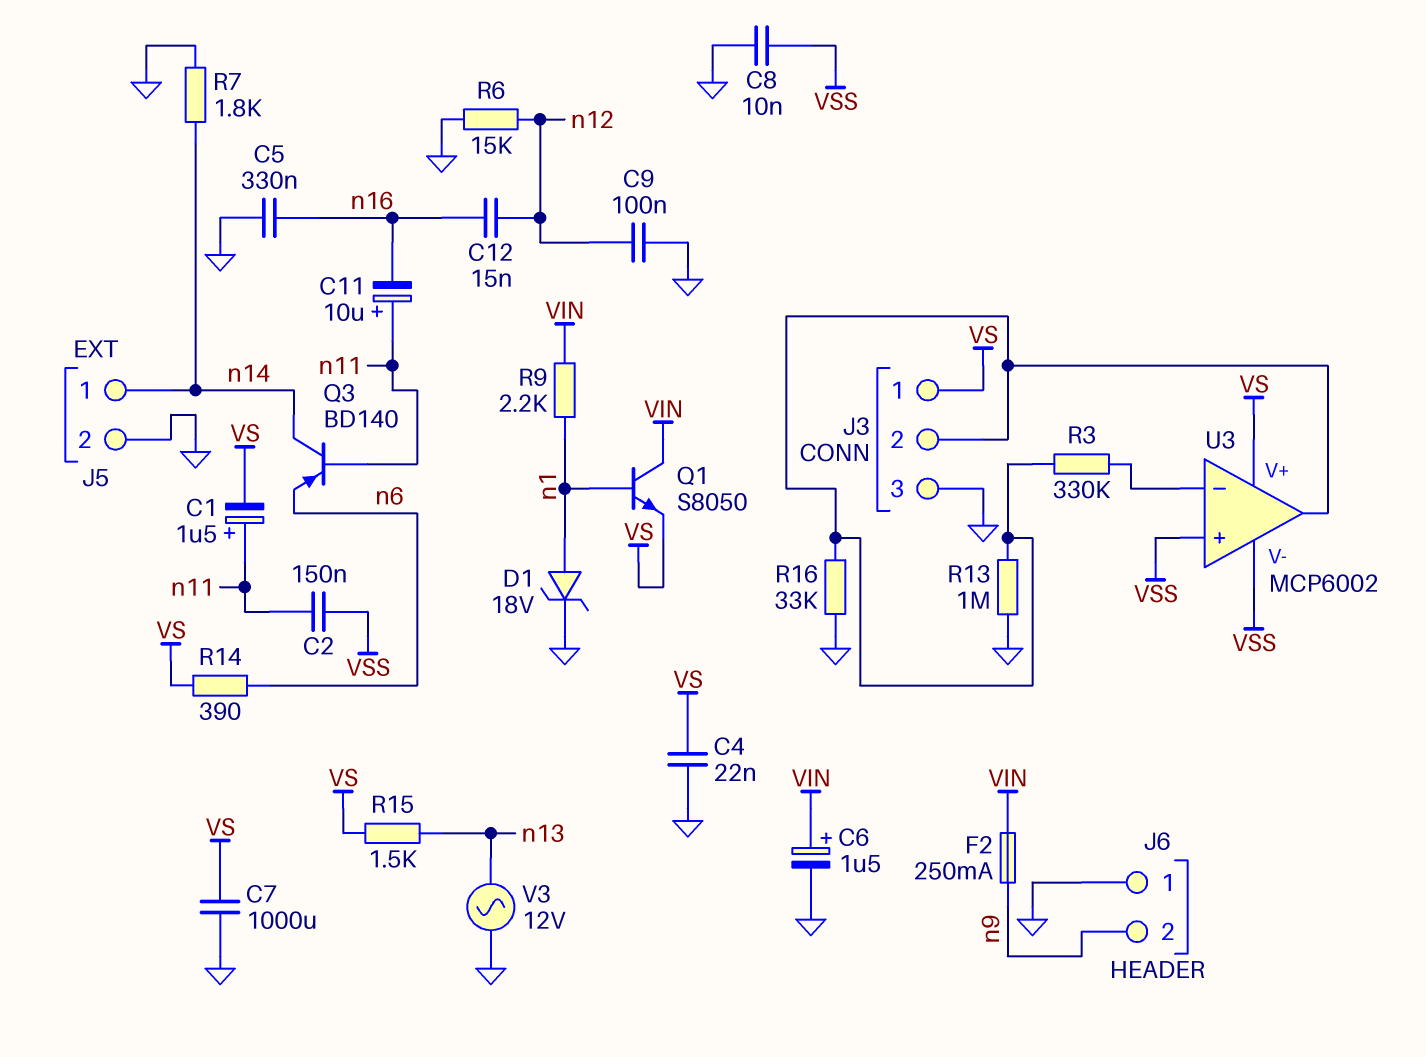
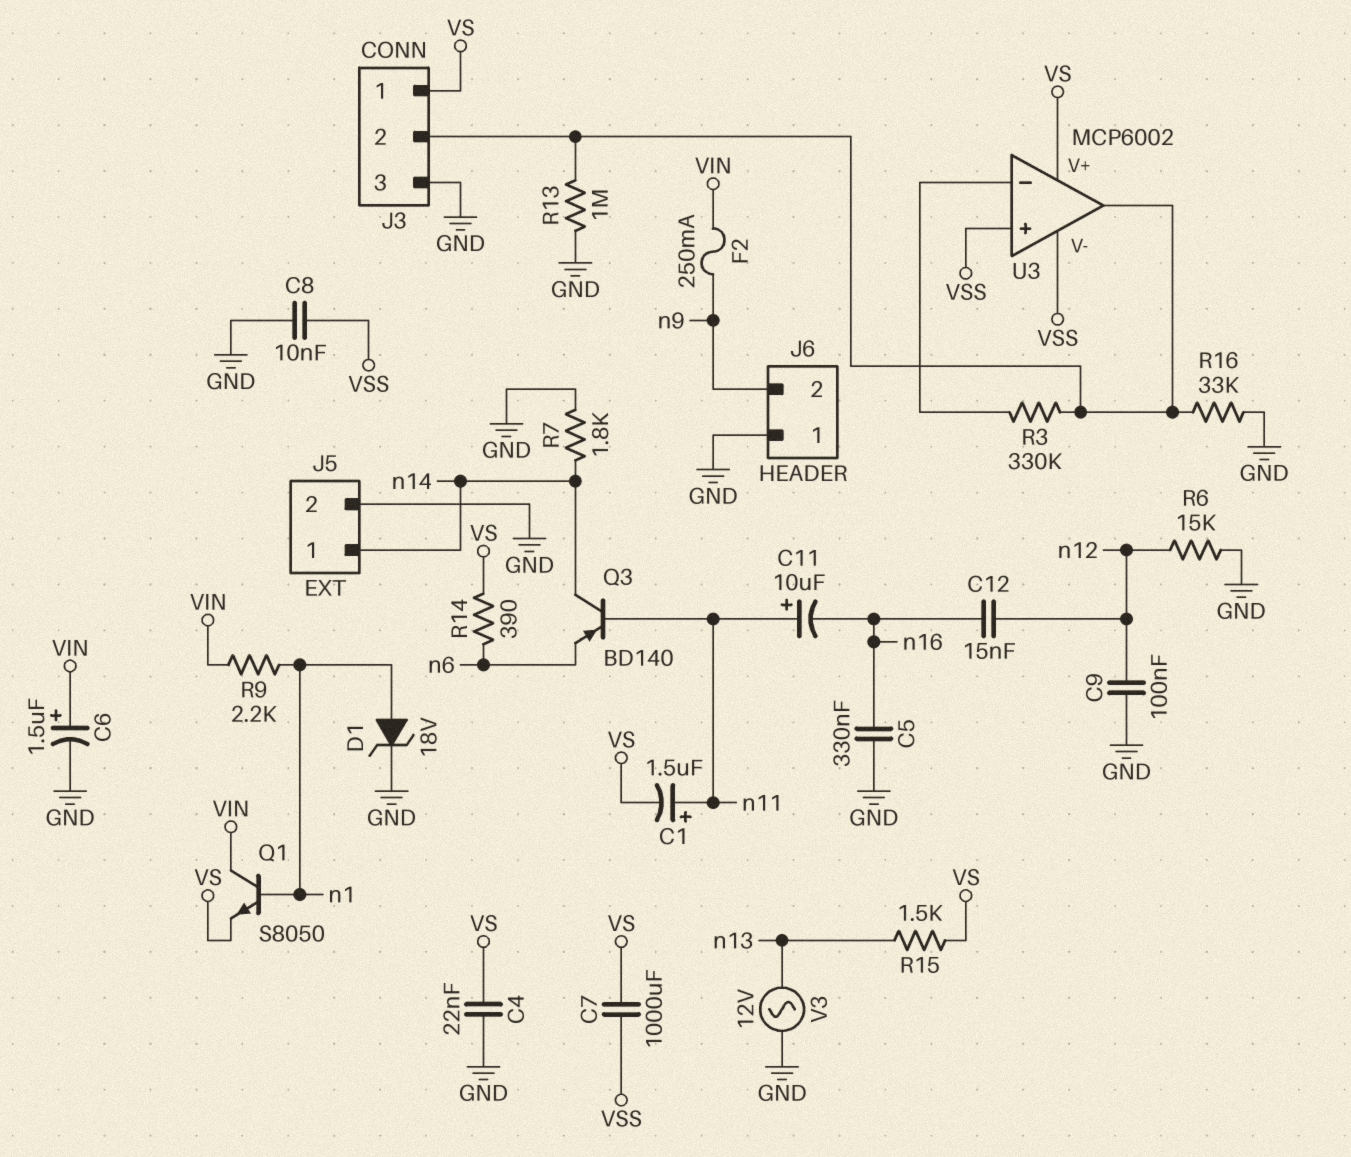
C2: 150nF (VSS, n11) -> none
C7: 1000uF (GND, VS) -> 1000uF (VS, VSS)

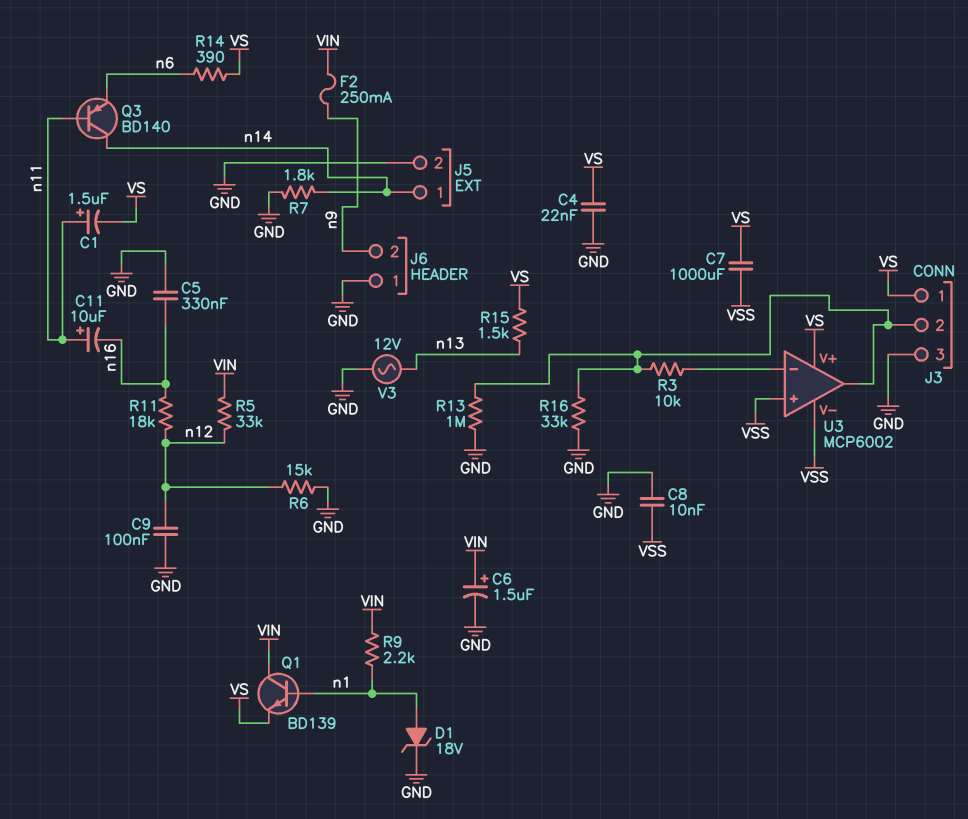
C12: 15nF (n12, n16) -> none
Q1: NPN S8050 (B n1, C VIN, E VS) -> NPN BD139 (B n1, C VIN, E VS)
R3: 330k (J3/2, U3/in-) -> 10k (J3/2, U3/in-)
R5: none -> 33k (VIN, n12)
R11: none -> 18k (n12, n16)

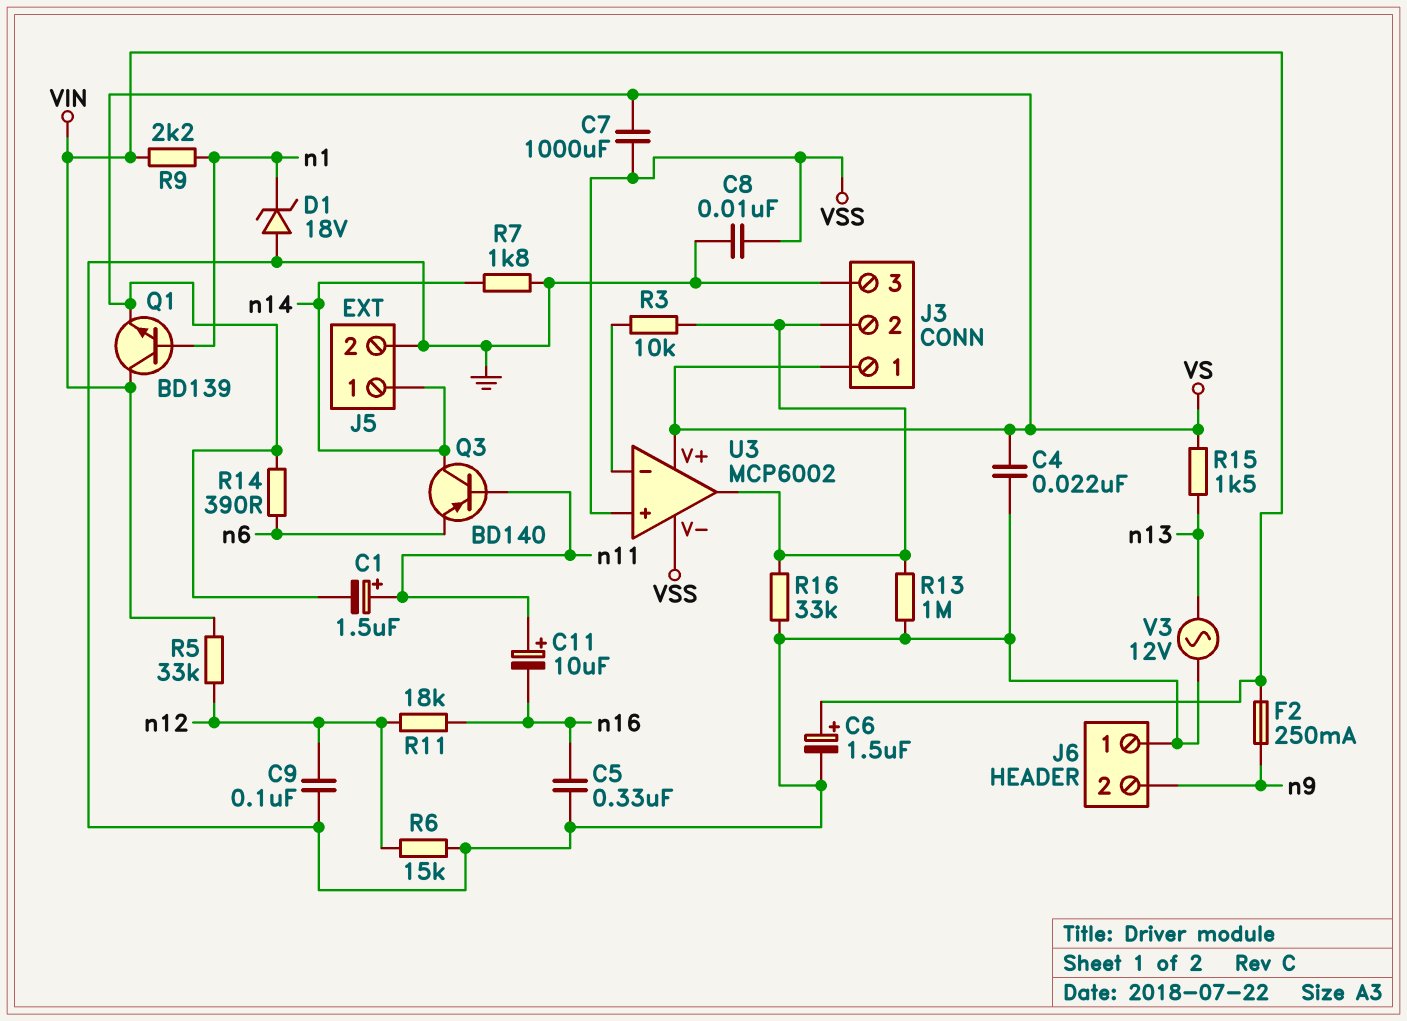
D1: zener 18V (A n1, K GND) -> zener 18V (A GND, K n1)

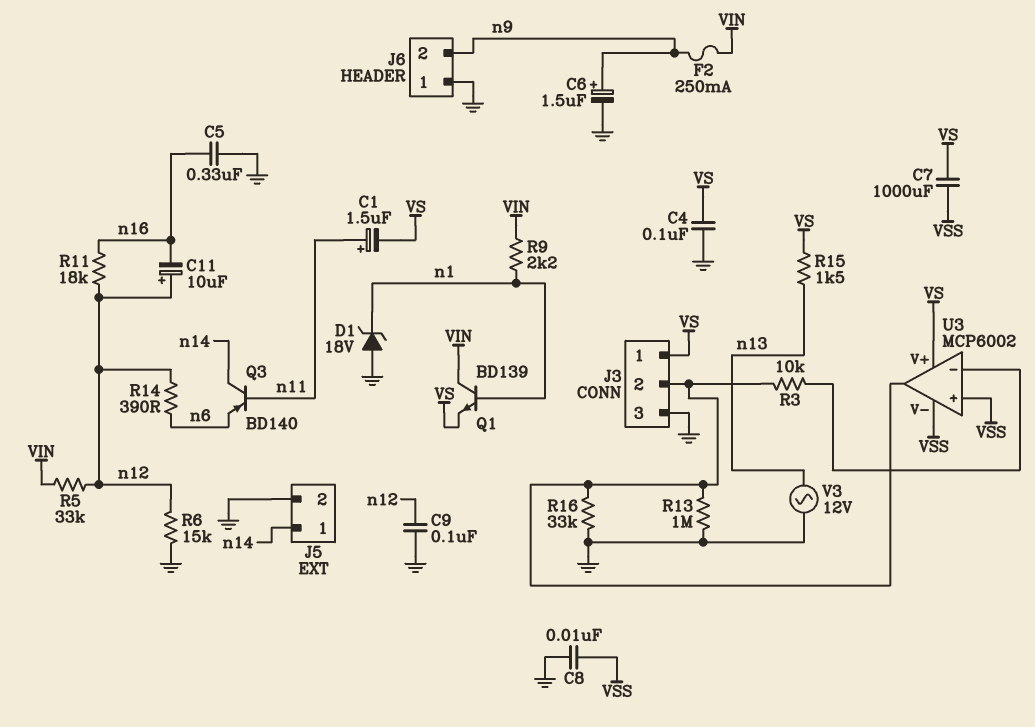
C4: 22nF (GND, VS) -> 100nF (GND, VS)
C6: 1.5uF (plus VIN, minus GND) -> 1.5uF (plus n9, minus GND)
C11: 10uF (plus n11, minus n16) -> 10uF (plus n12, minus n16)
R7: 1.8k (GND, n14) -> none
R14: 390 (VS, n6) -> 390 (n6, n12)

